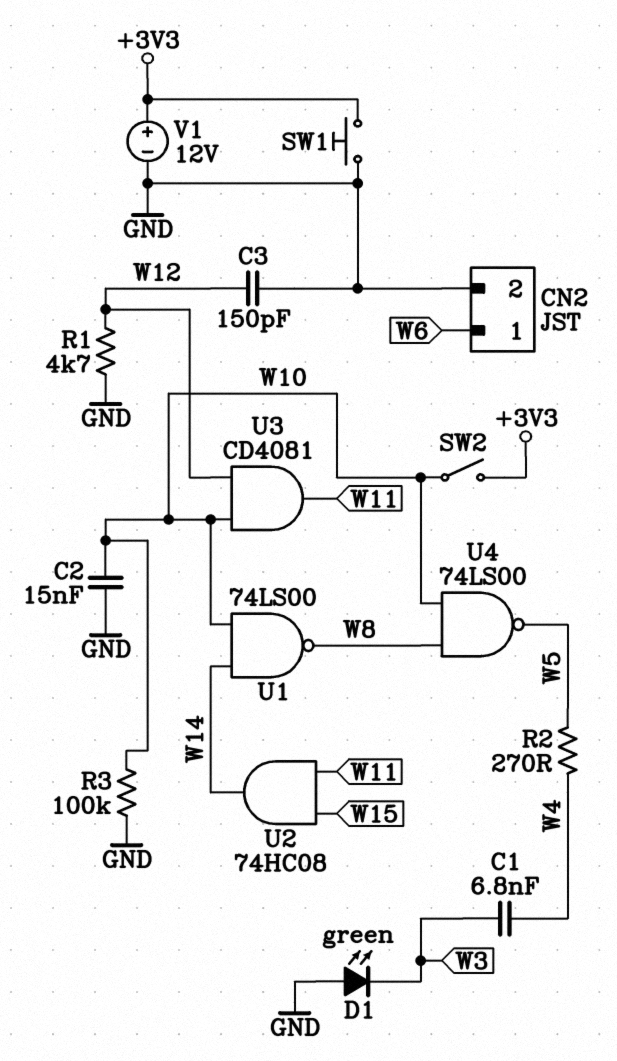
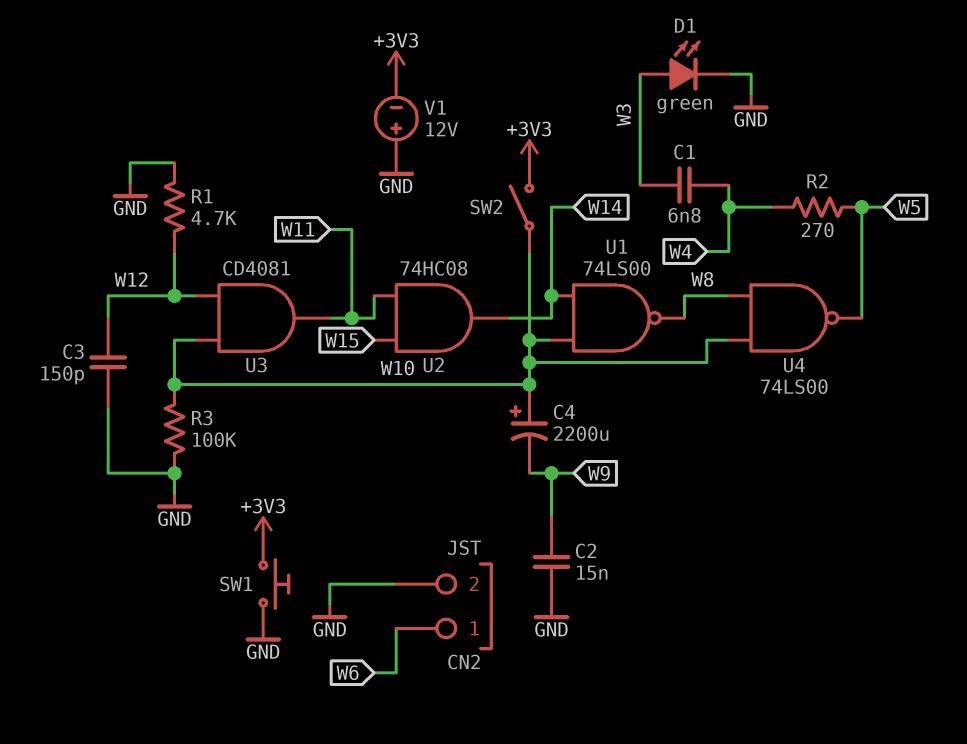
C2: 15nF (GND, W10) -> 15nF (GND, W9)
C4: none -> 2200uF (plus W10, minus W9)
D1: LED green (A GND, K W3) -> LED green (A W3, K GND)
V1: 12V (plus +3V3, minus GND) -> 12V (plus GND, minus +3V3)

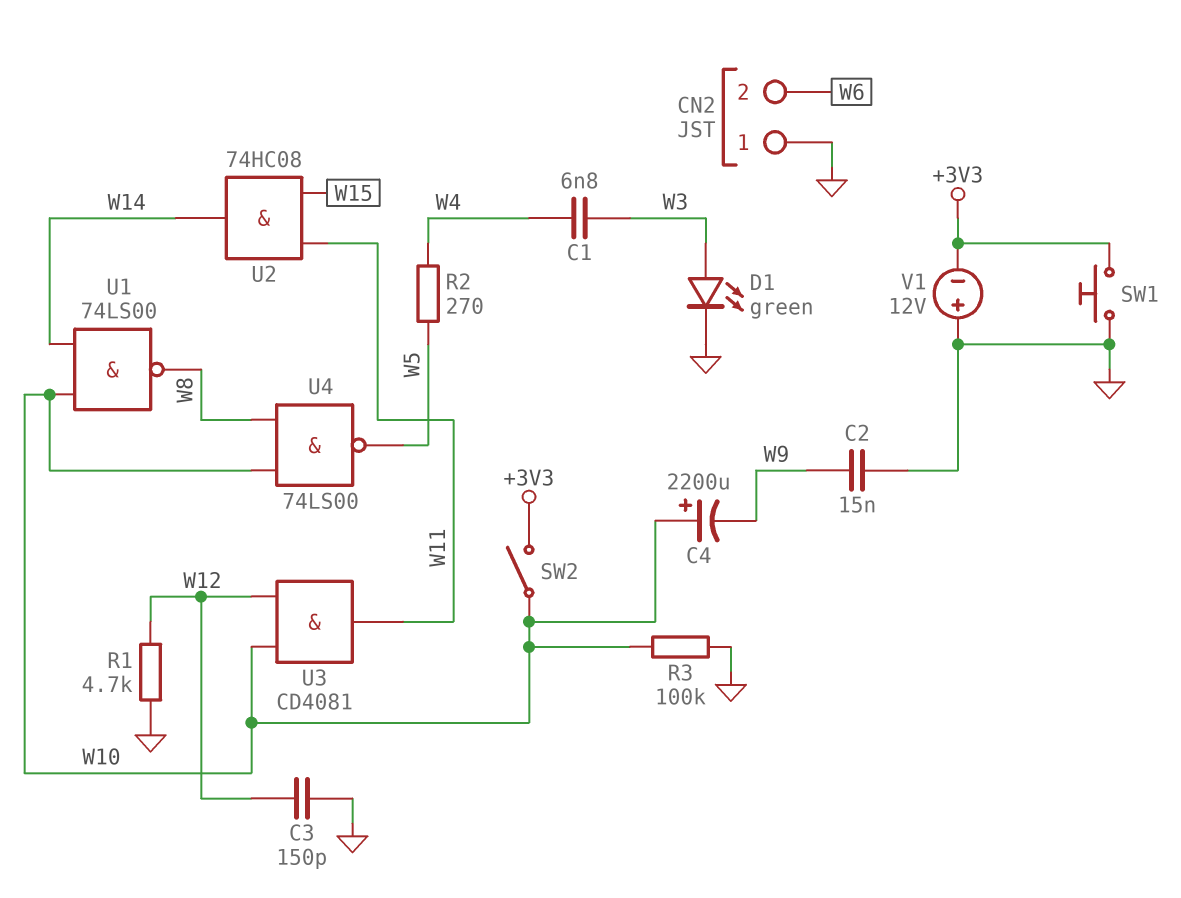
CN2 pin 1: W6 -> GND
CN2 pin 2: GND -> W6

